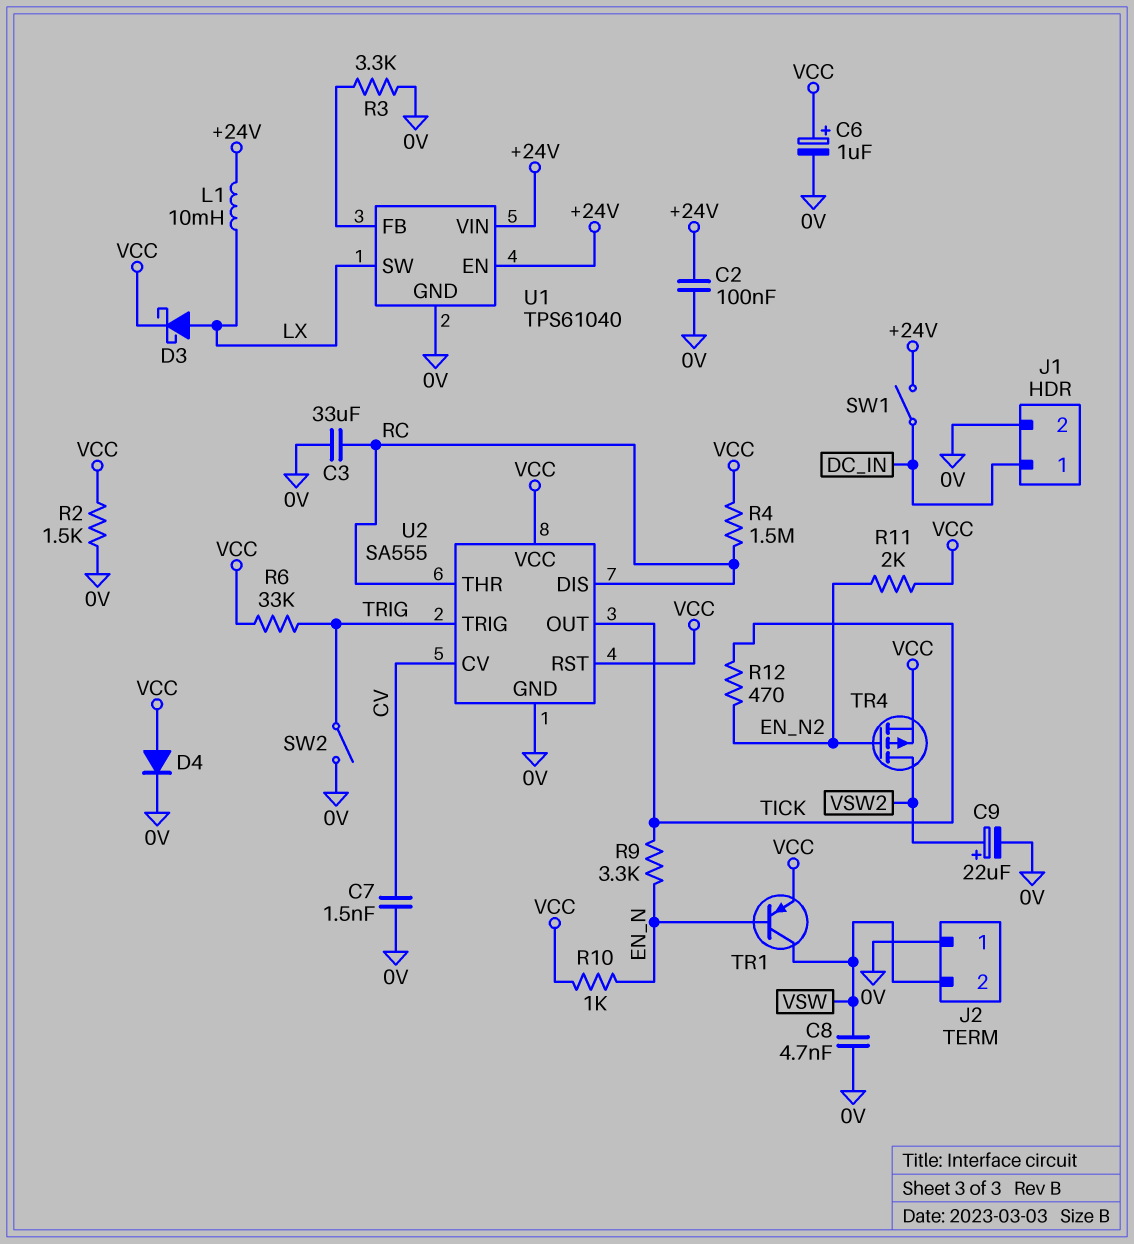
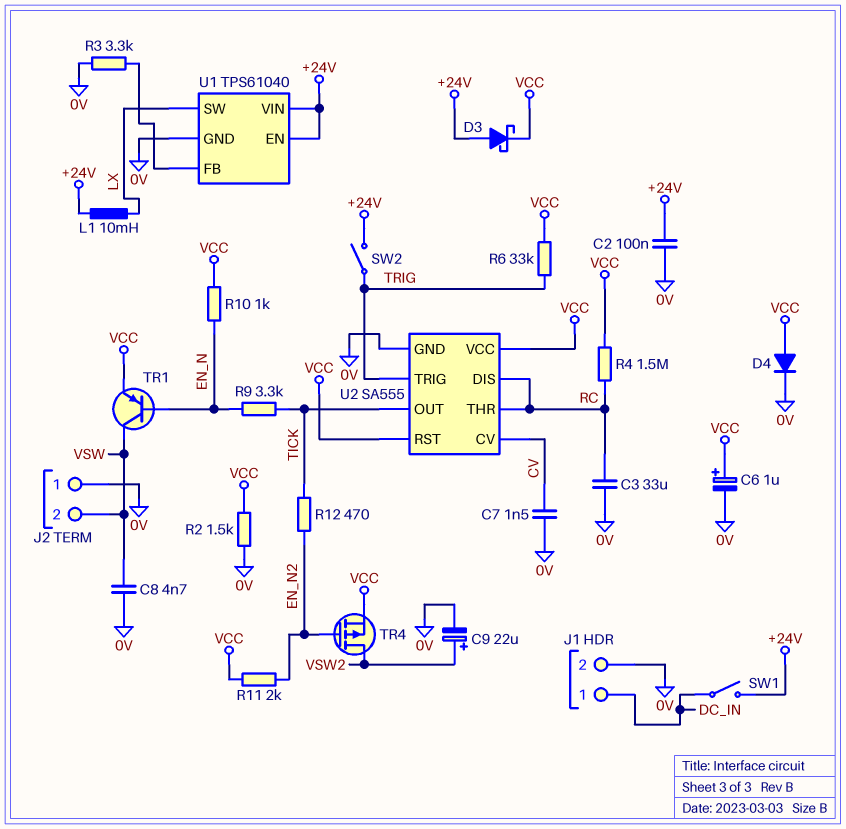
D3: schottky (A LX, K VCC) -> schottky (A +24V, K VCC)
SW2: switch (0V, TRIG) -> switch (+24V, TRIG)

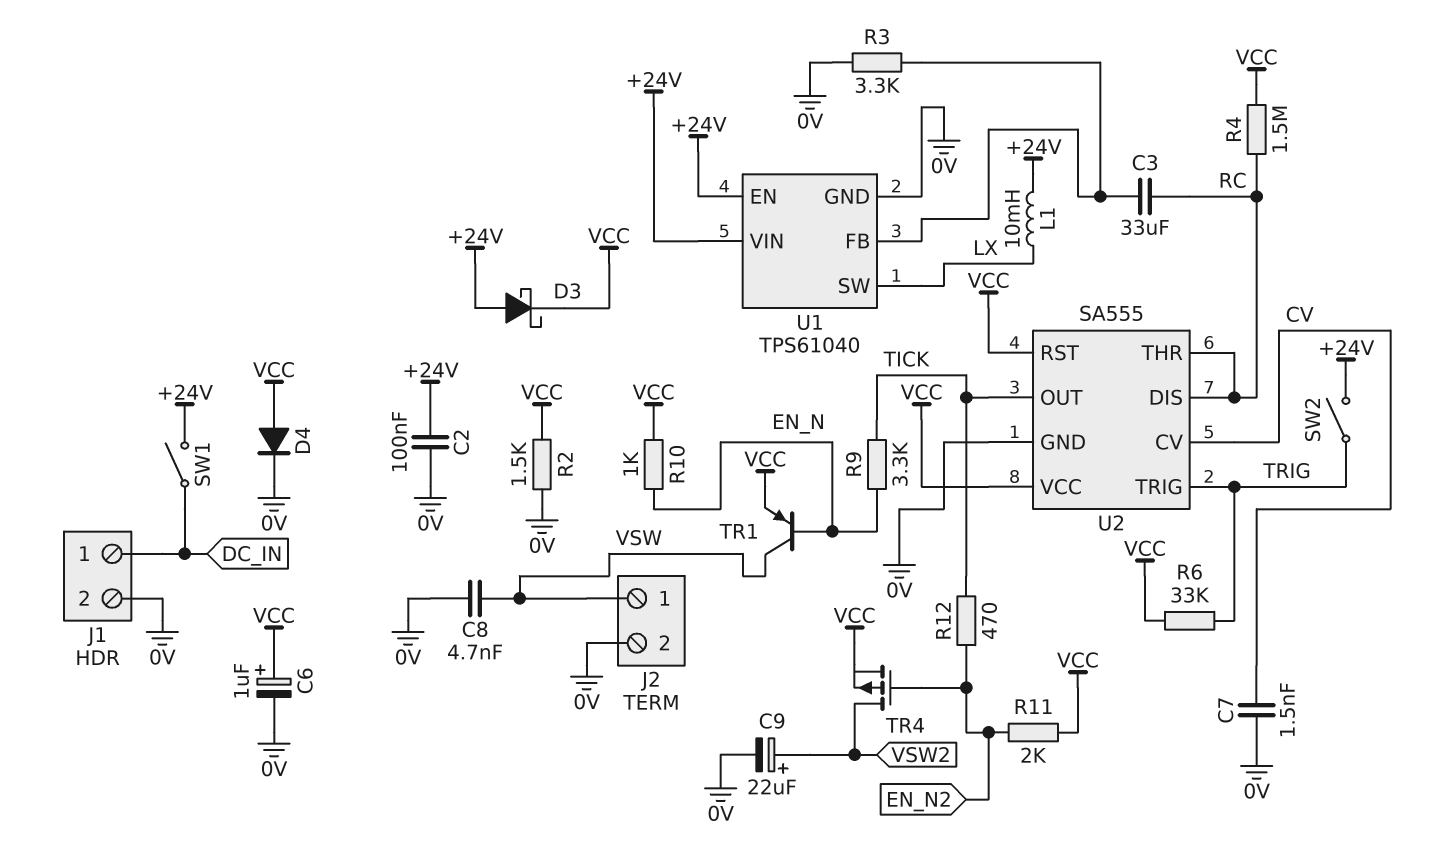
C3: 33uF (0V, RC) -> 33uF (RC, U1/FB)
J2 pin 1: 0V -> VSW
J2 pin 2: VSW -> 0V

